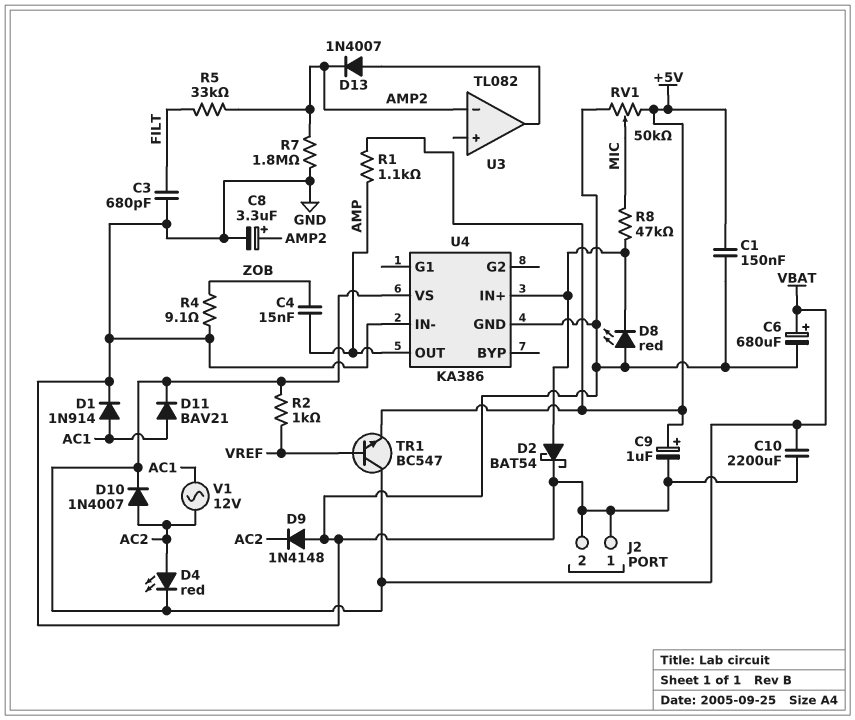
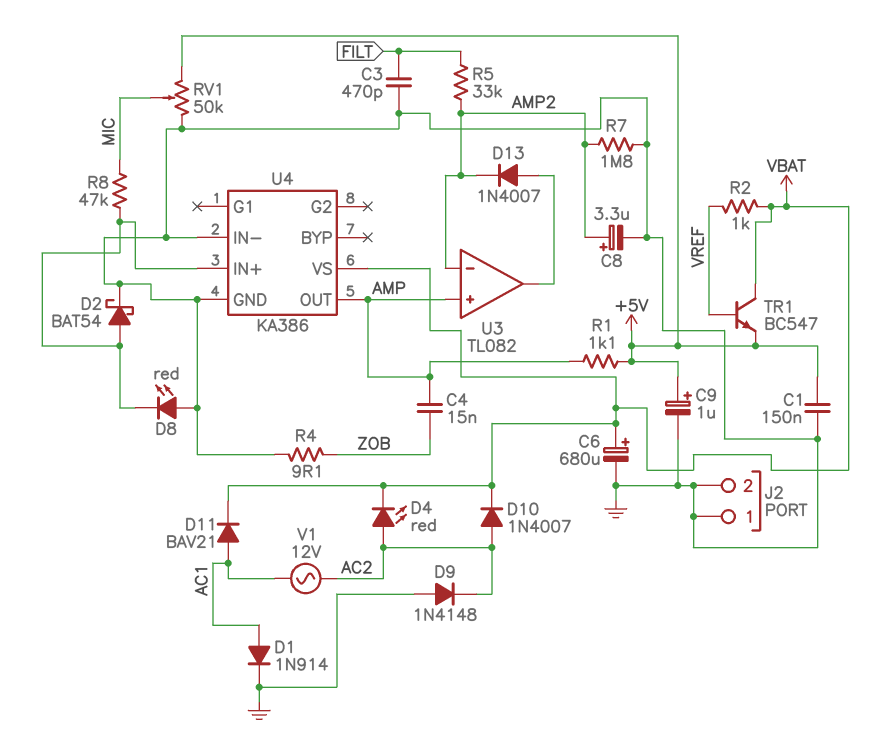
C3: 680pF (FILT, GND) -> 470pF (FILT, GND)
C10: 2200uF (GND, VBAT) -> none
U3 pin in+: none -> AMP

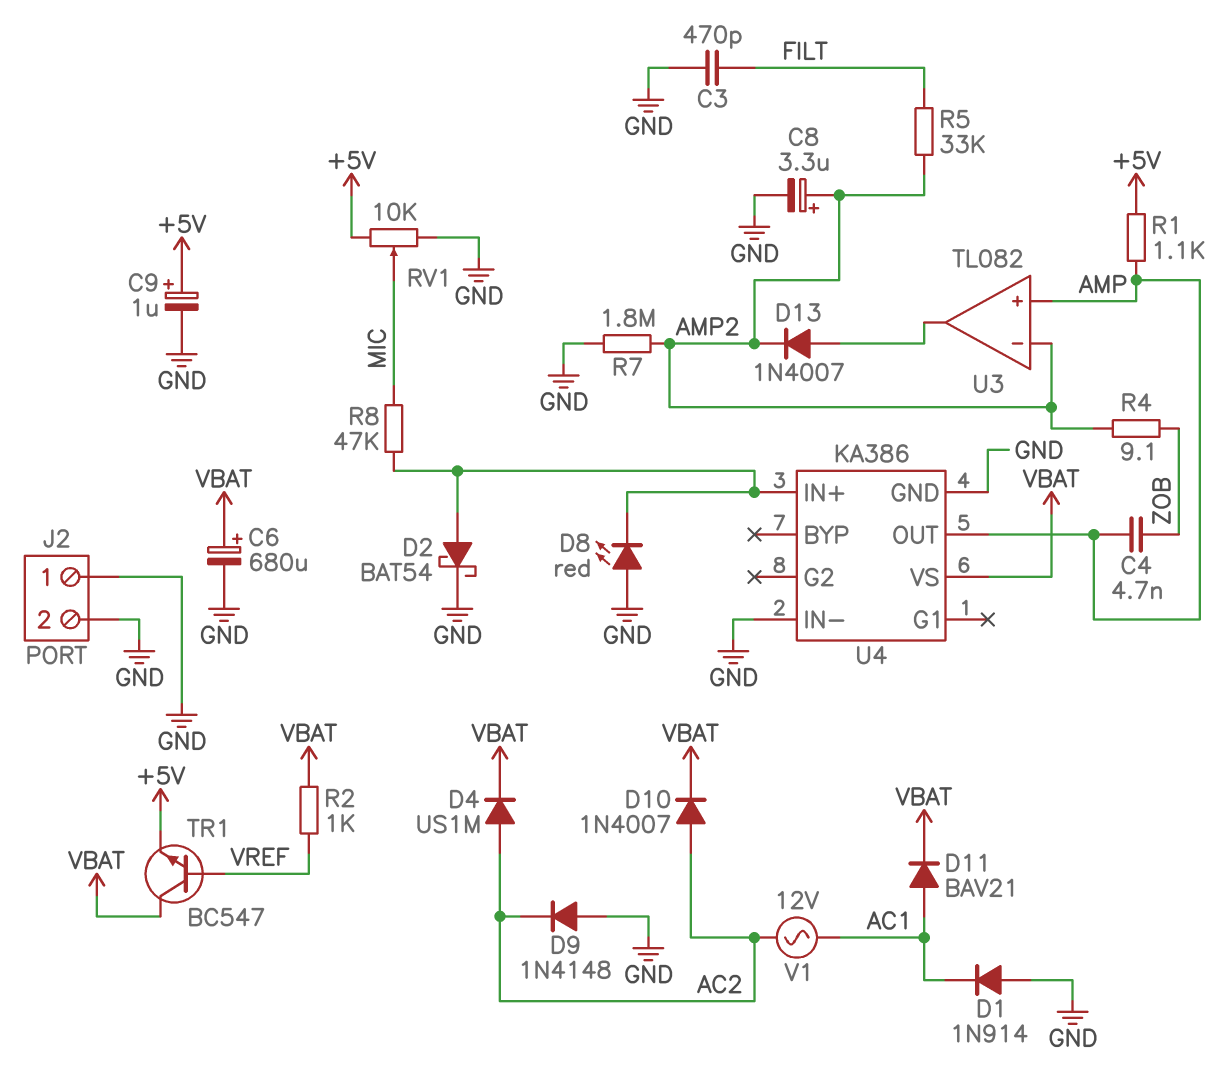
C1: 150nF (+5V, GND) -> none
C4: 15nF (AMP, ZOB) -> 4.7nF (AMP, ZOB)
D1: diode 1N914 (A AC1, K GND) -> diode 1N914 (A GND, K AC1)
D4: LED red (A AC2, K VBAT) -> diode US1M (A AC2, K VBAT)
R4: 9.1 (GND, ZOB) -> 9.1 (AMP2, ZOB)
RV1: 50k (+5V, GND, wiper MIC) -> 10k (+5V, GND, wiper MIC)

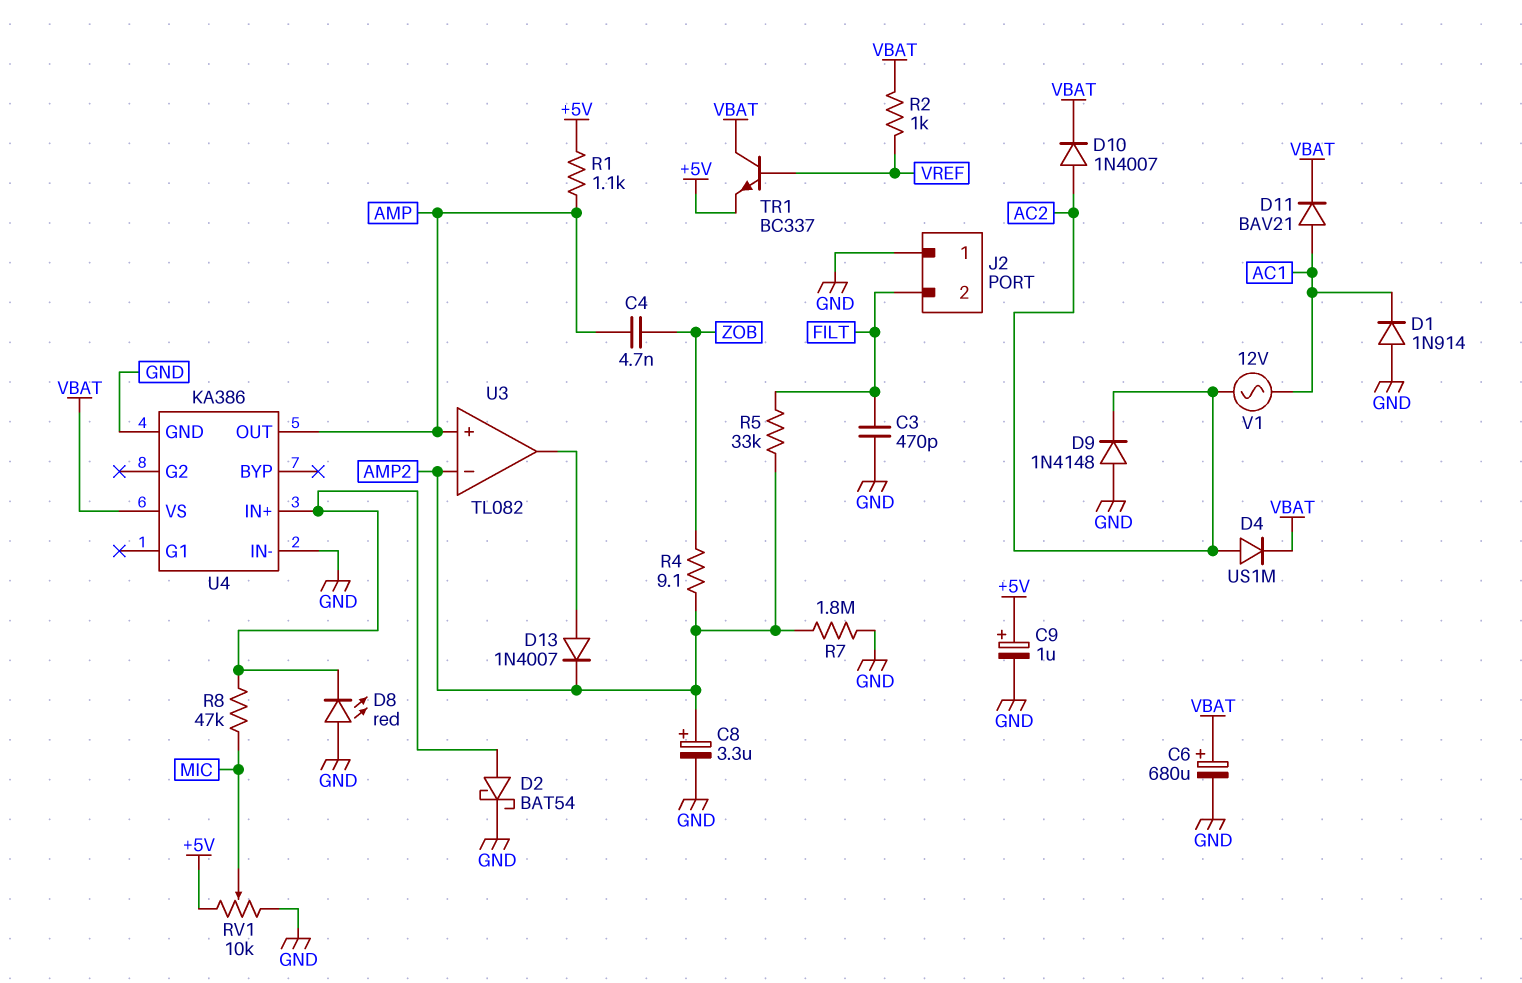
J2 pin 2: GND -> FILT
TR1: NPN BC547 (B VREF, C VBAT, E +5V) -> NPN BC337 (B VREF, C VBAT, E +5V)

